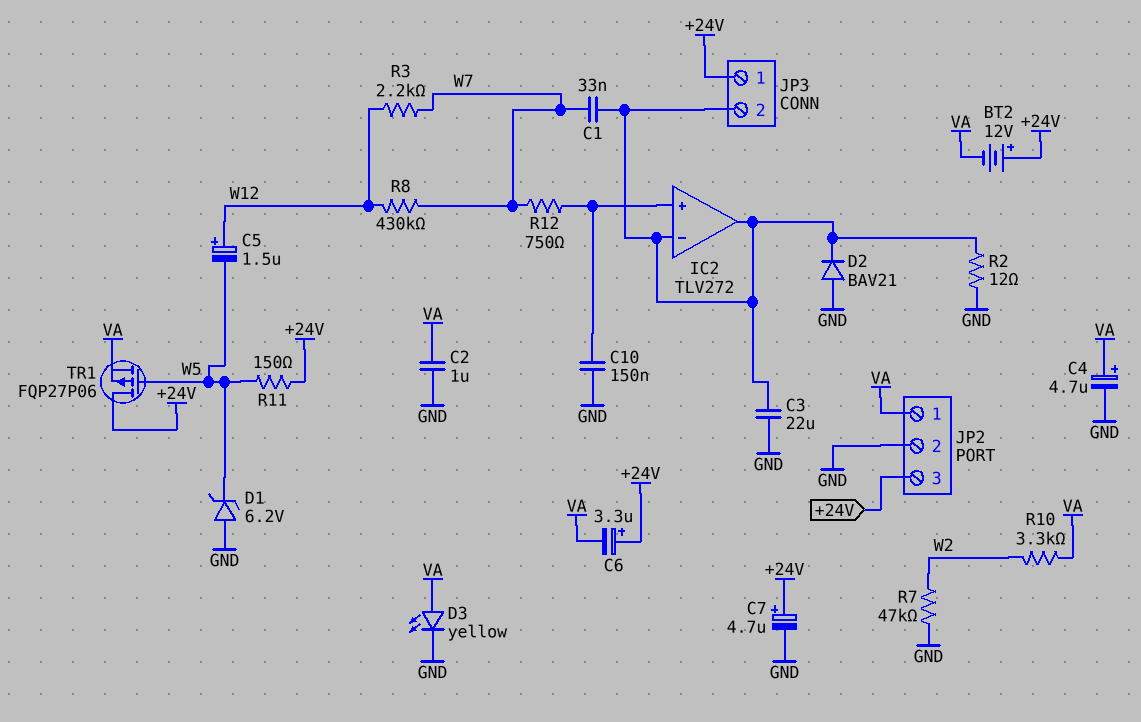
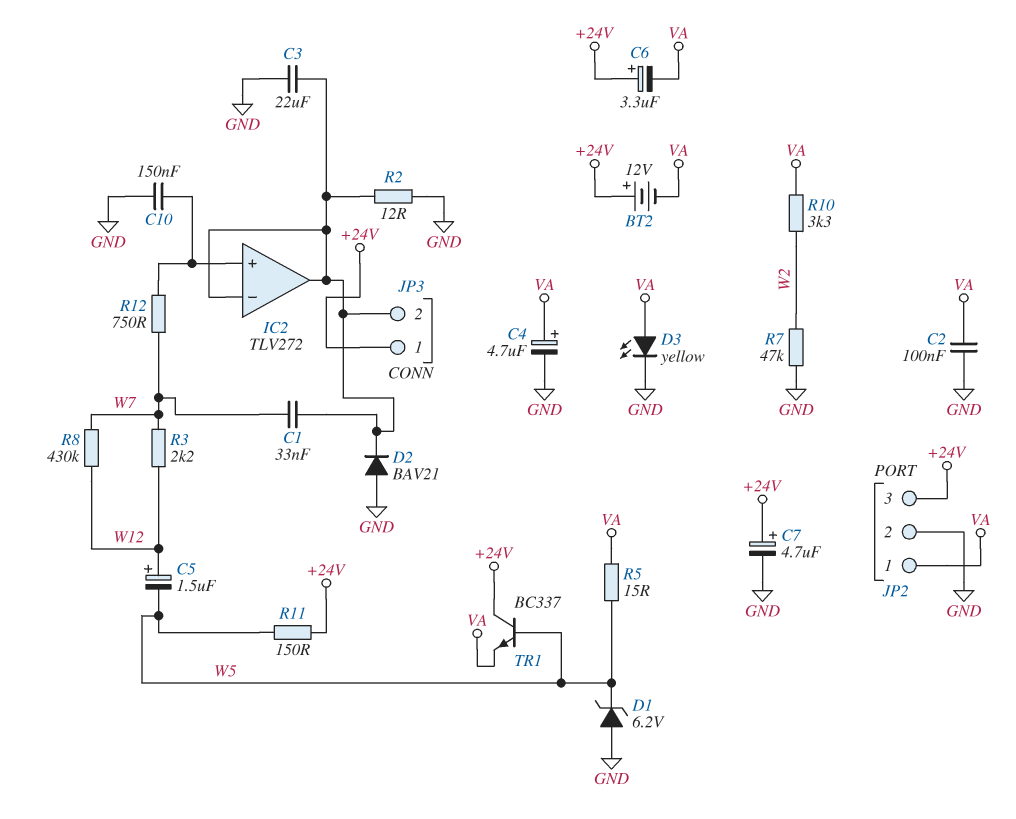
C2: 1uF (GND, VA) -> 100nF (GND, VA)
R5: none -> 15 (VA, W5)
TR1: PMOS FQP27P06 (G W5, D +24V, S VA) -> NPN BC337 (B W5, C +24V, E VA)

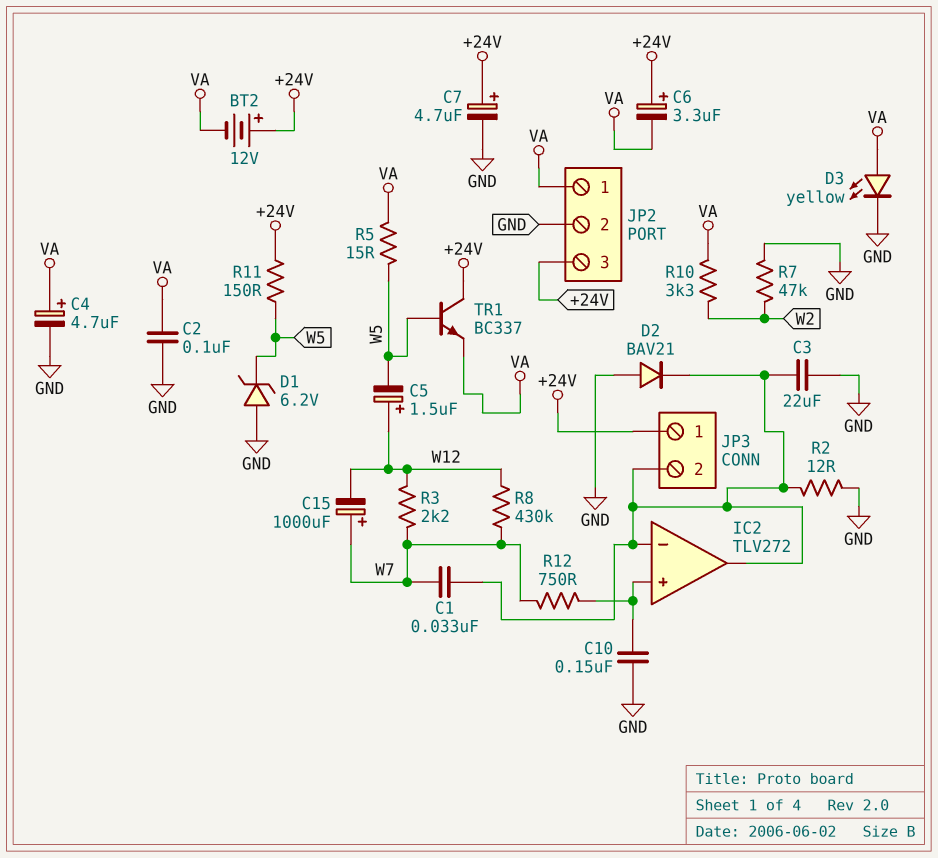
C15: none -> 1000uF (plus W7, minus W12)

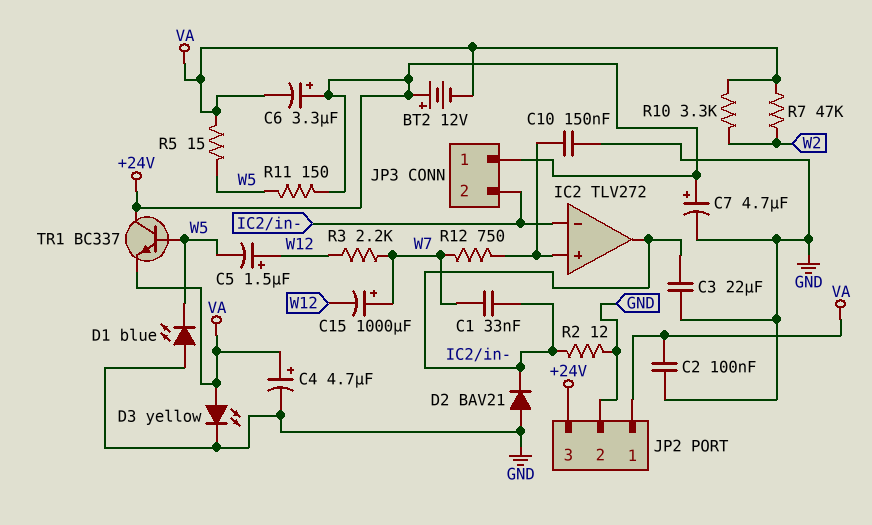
D1: zener 6.2V (A GND, K W5) -> LED blue (A GND, K W5)
R7: 47k (GND, W2) -> 47k (VA, W2)
R8: 430k (W7, W12) -> none

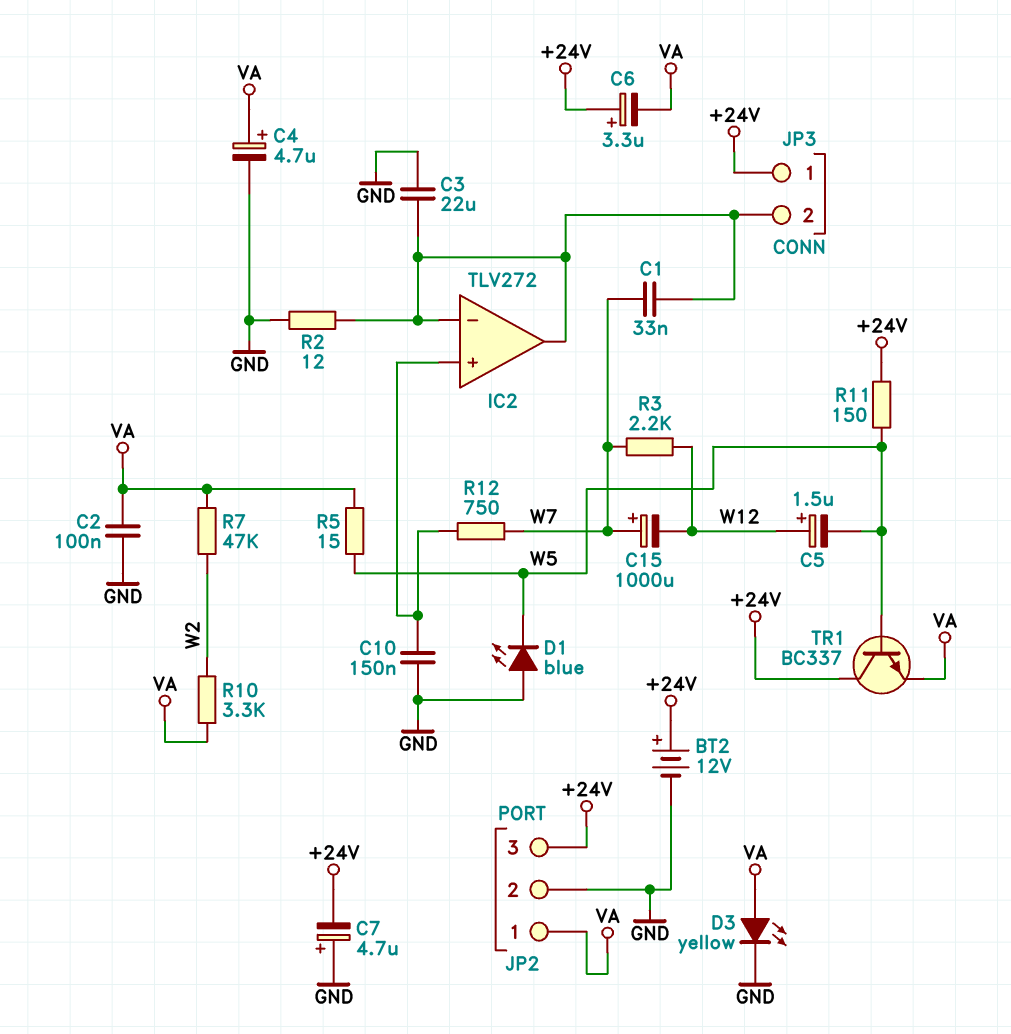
BT2: 12V (plus +24V, minus VA) -> 12V (plus +24V, minus GND)
C7: 4.7uF (plus +24V, minus GND) -> 4.7uF (plus GND, minus +24V)
D2: diode BAV21 (A GND, K IC2/in-) -> none

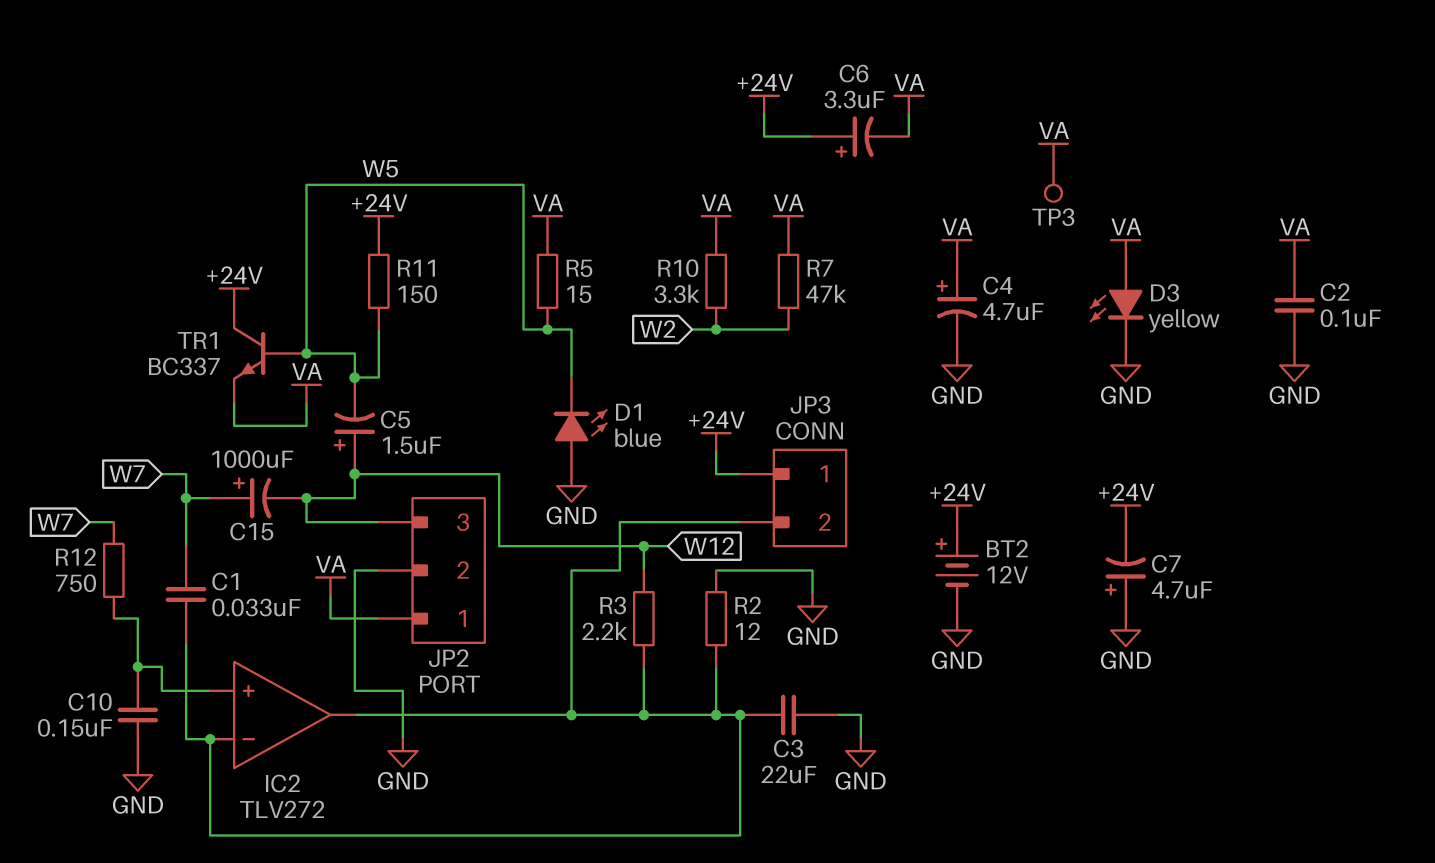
JP2 pin 3: +24V -> W12
R3: 2.2k (W7, W12) -> 2.2k (IC2/in-, W12)
TP3: none -> test point (VA)

